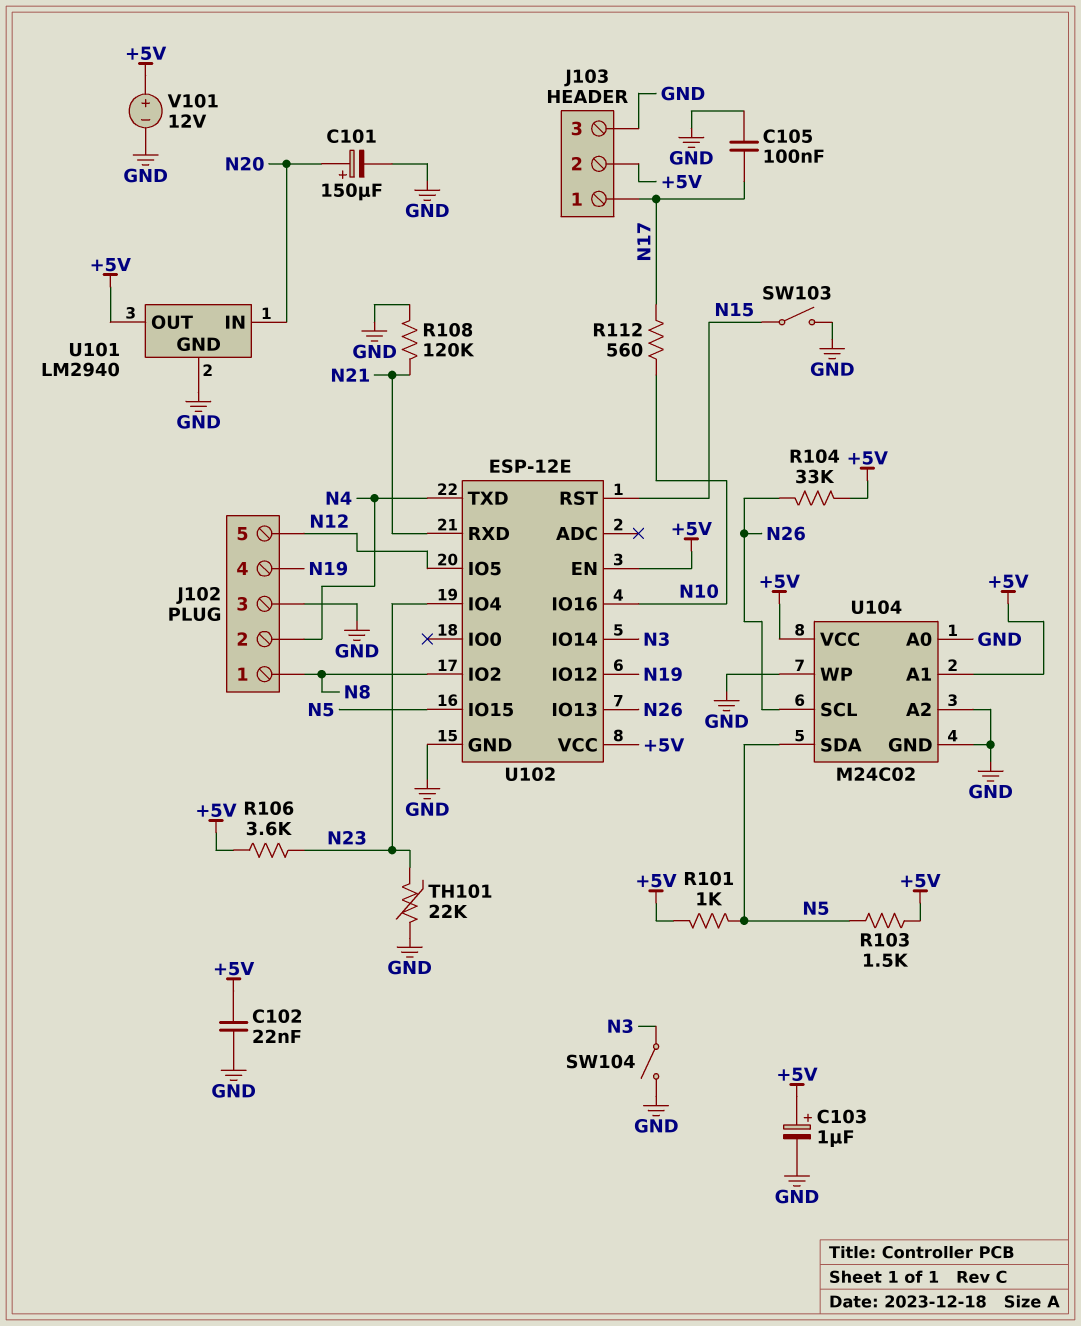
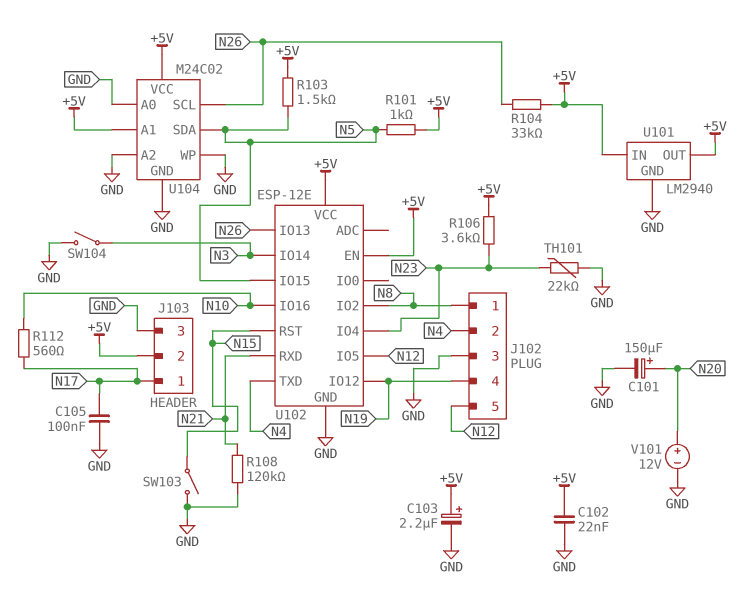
C103: 1uF (plus +5V, minus GND) -> 2.2uF (plus +5V, minus GND)
U101 pin IN: N20 -> +5V
V101: 12V (plus +5V, minus GND) -> 12V (plus N20, minus GND)

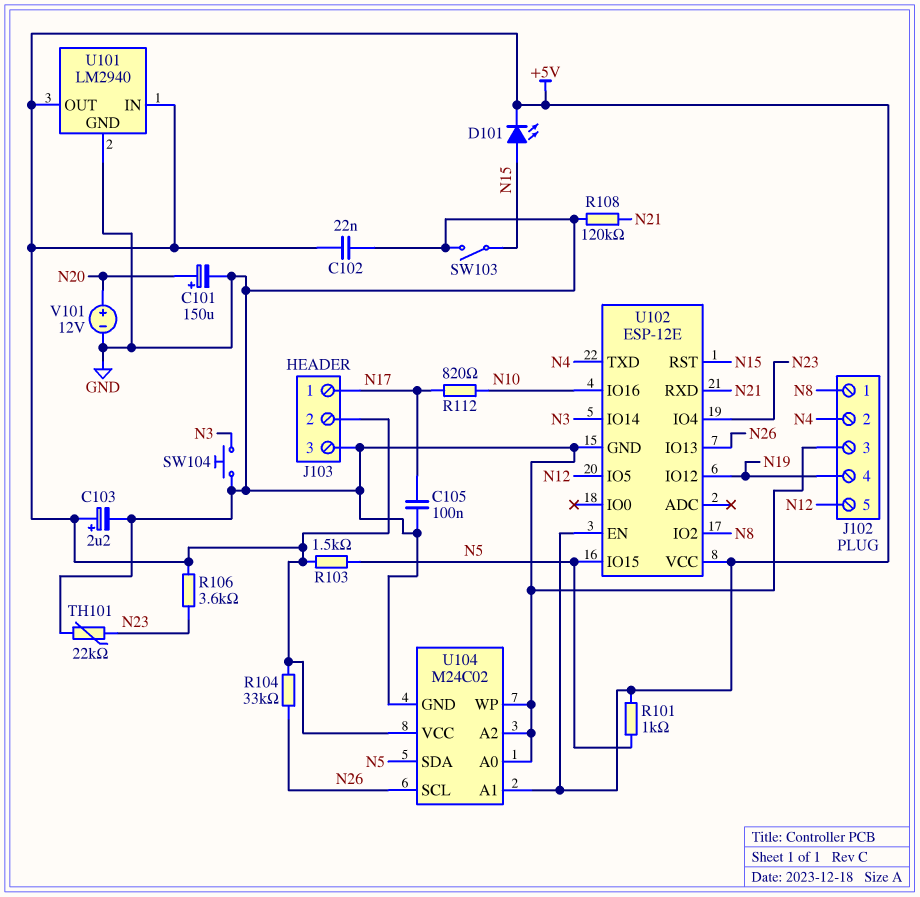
D101: none -> LED (A N15, K +5V)
R112: 560 (N10, N17) -> 820 (N10, N17)
SW104: switch (GND, N3) -> button (GND, N3)

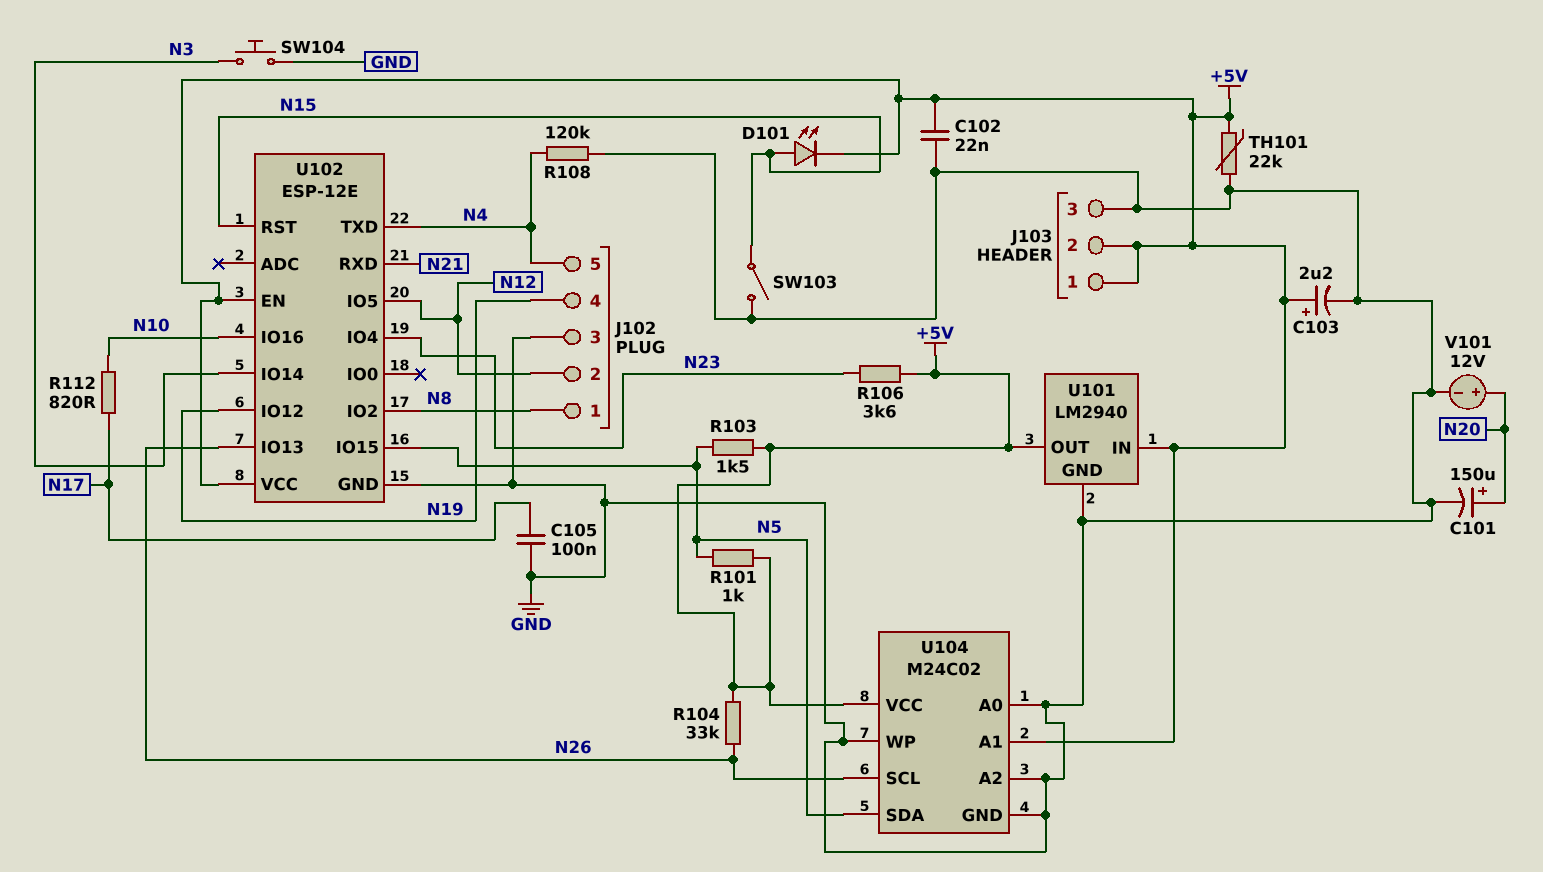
J102 pin 2: N4 -> N12
J102 pin 5: N12 -> N4
J103 pin 1: N17 -> +5V
R108: 120k (GND, N21) -> 120k (GND, N4)
TH101: 22k (GND, N23) -> 22k (+5V, GND)

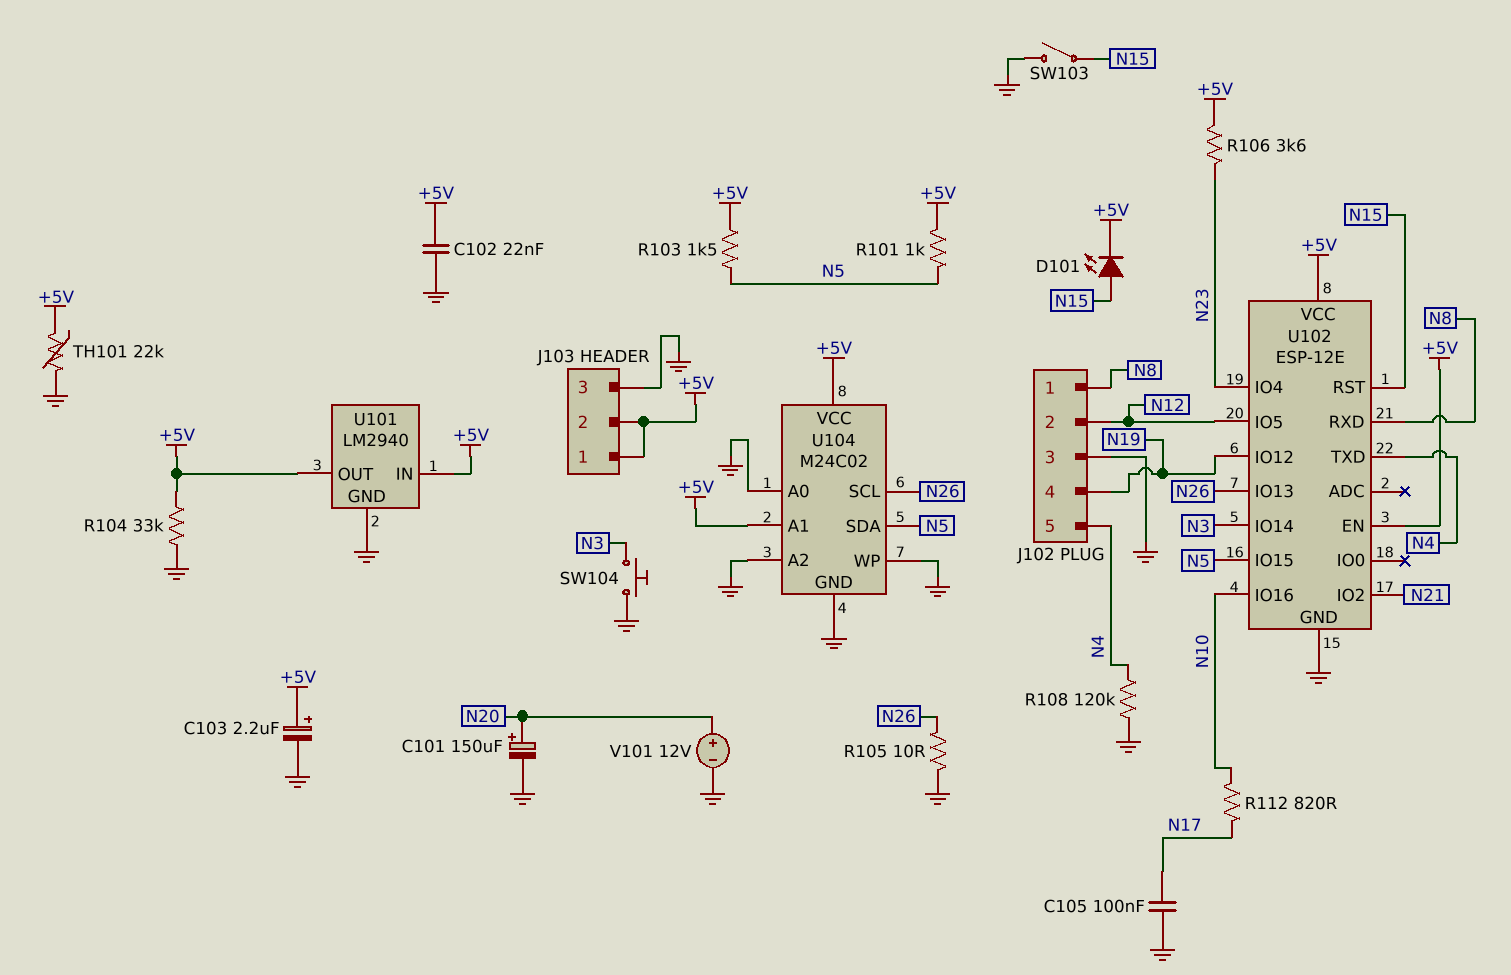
R104: 33k (+5V, N26) -> 33k (+5V, GND)
R105: none -> 10 (GND, N26)
U102 pin IO2: N8 -> N21
U102 pin RXD: N21 -> N8

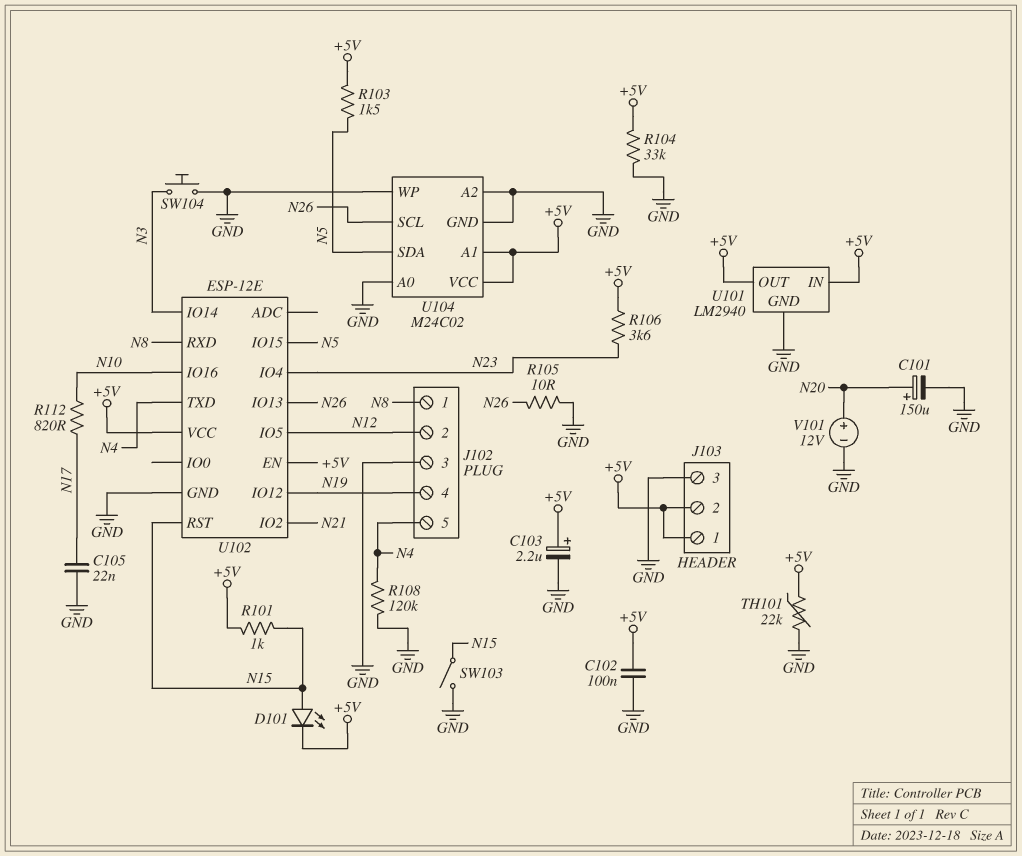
C102: 22nF (+5V, GND) -> 100nF (+5V, GND)
C105: 100nF (GND, N17) -> 22nF (GND, N17)
R101: 1k (+5V, N5) -> 1k (+5V, N15)

